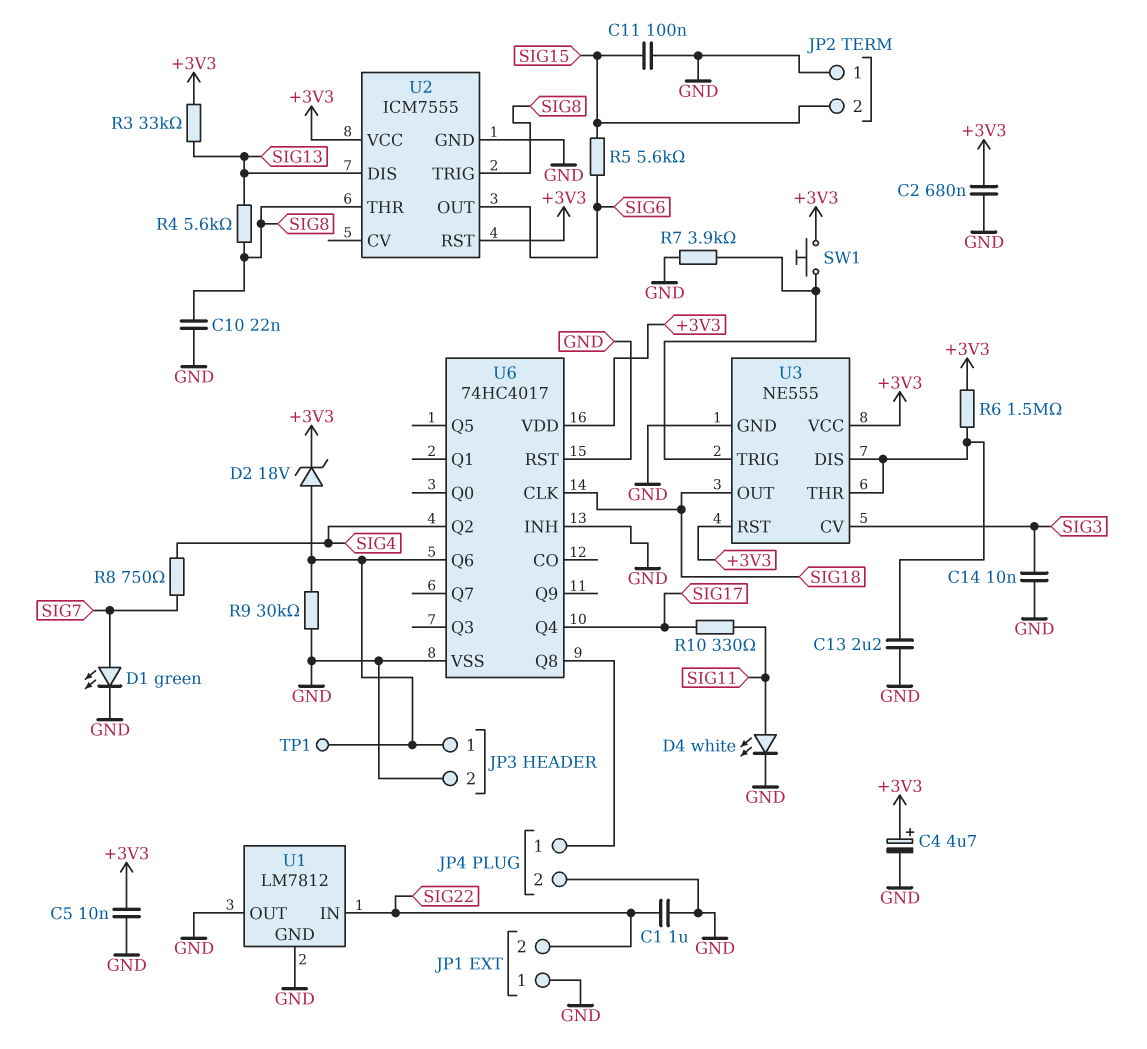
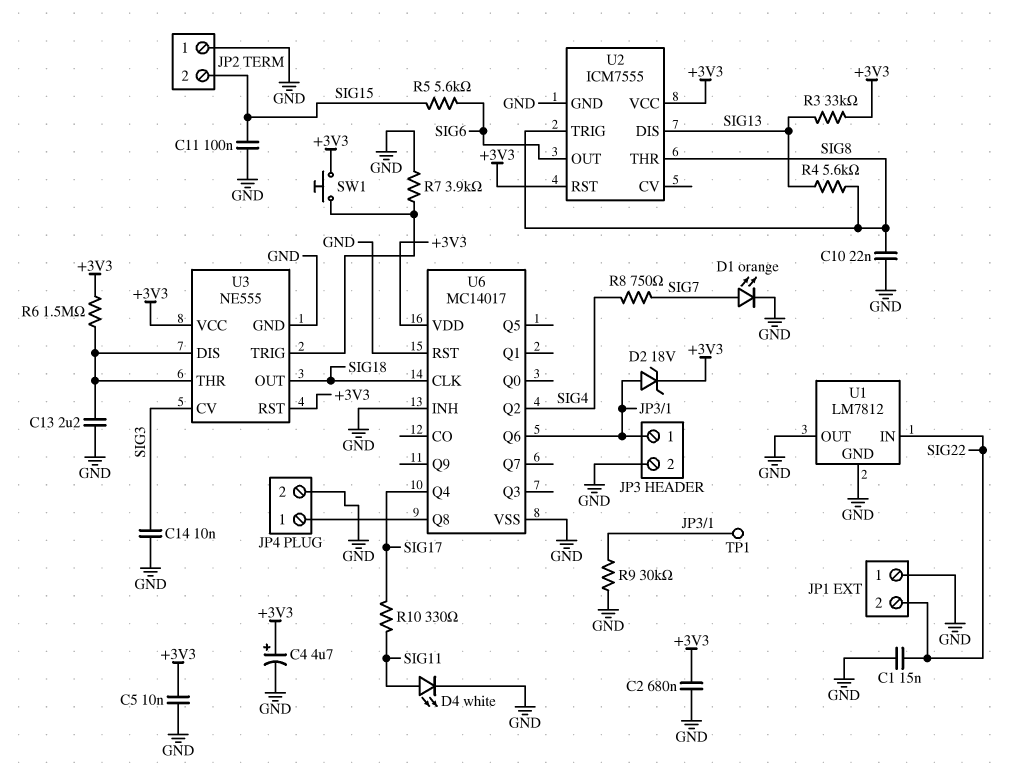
C1: 1uF (GND, SIG22) -> 15nF (GND, SIG22)
D1: LED green (A SIG7, K GND) -> LED orange (A SIG7, K GND)
U6: 74HC4017 -> MC14017

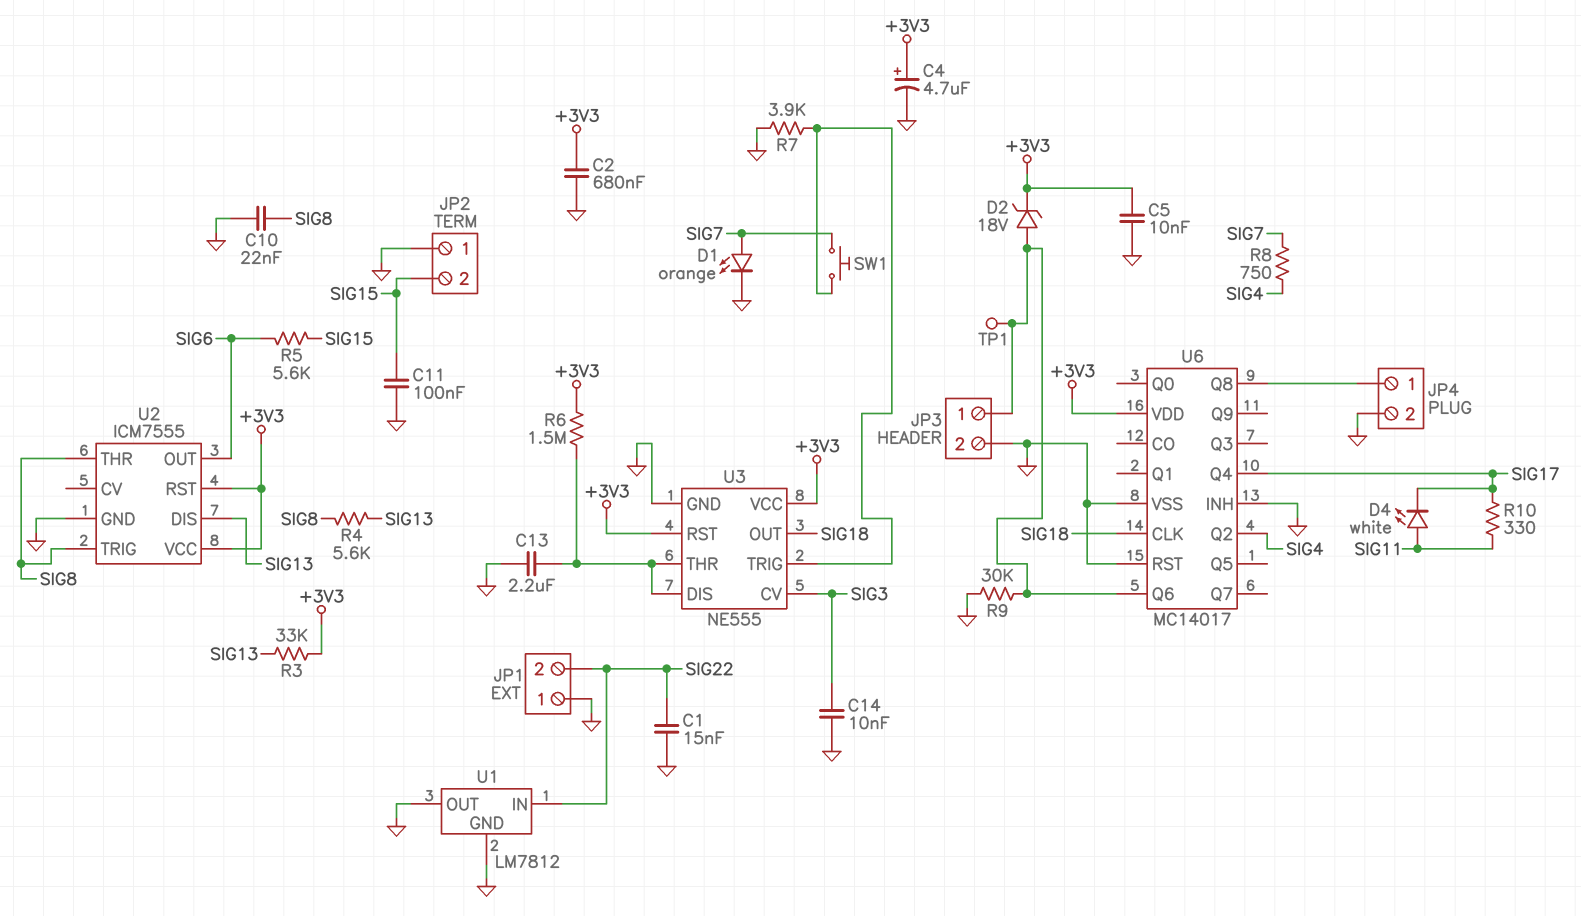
D4: LED white (A SIG11, K GND) -> LED white (A SIG11, K SIG17)
SW1: button (+3V3, U3/TRIG) -> button (SIG7, U3/TRIG)

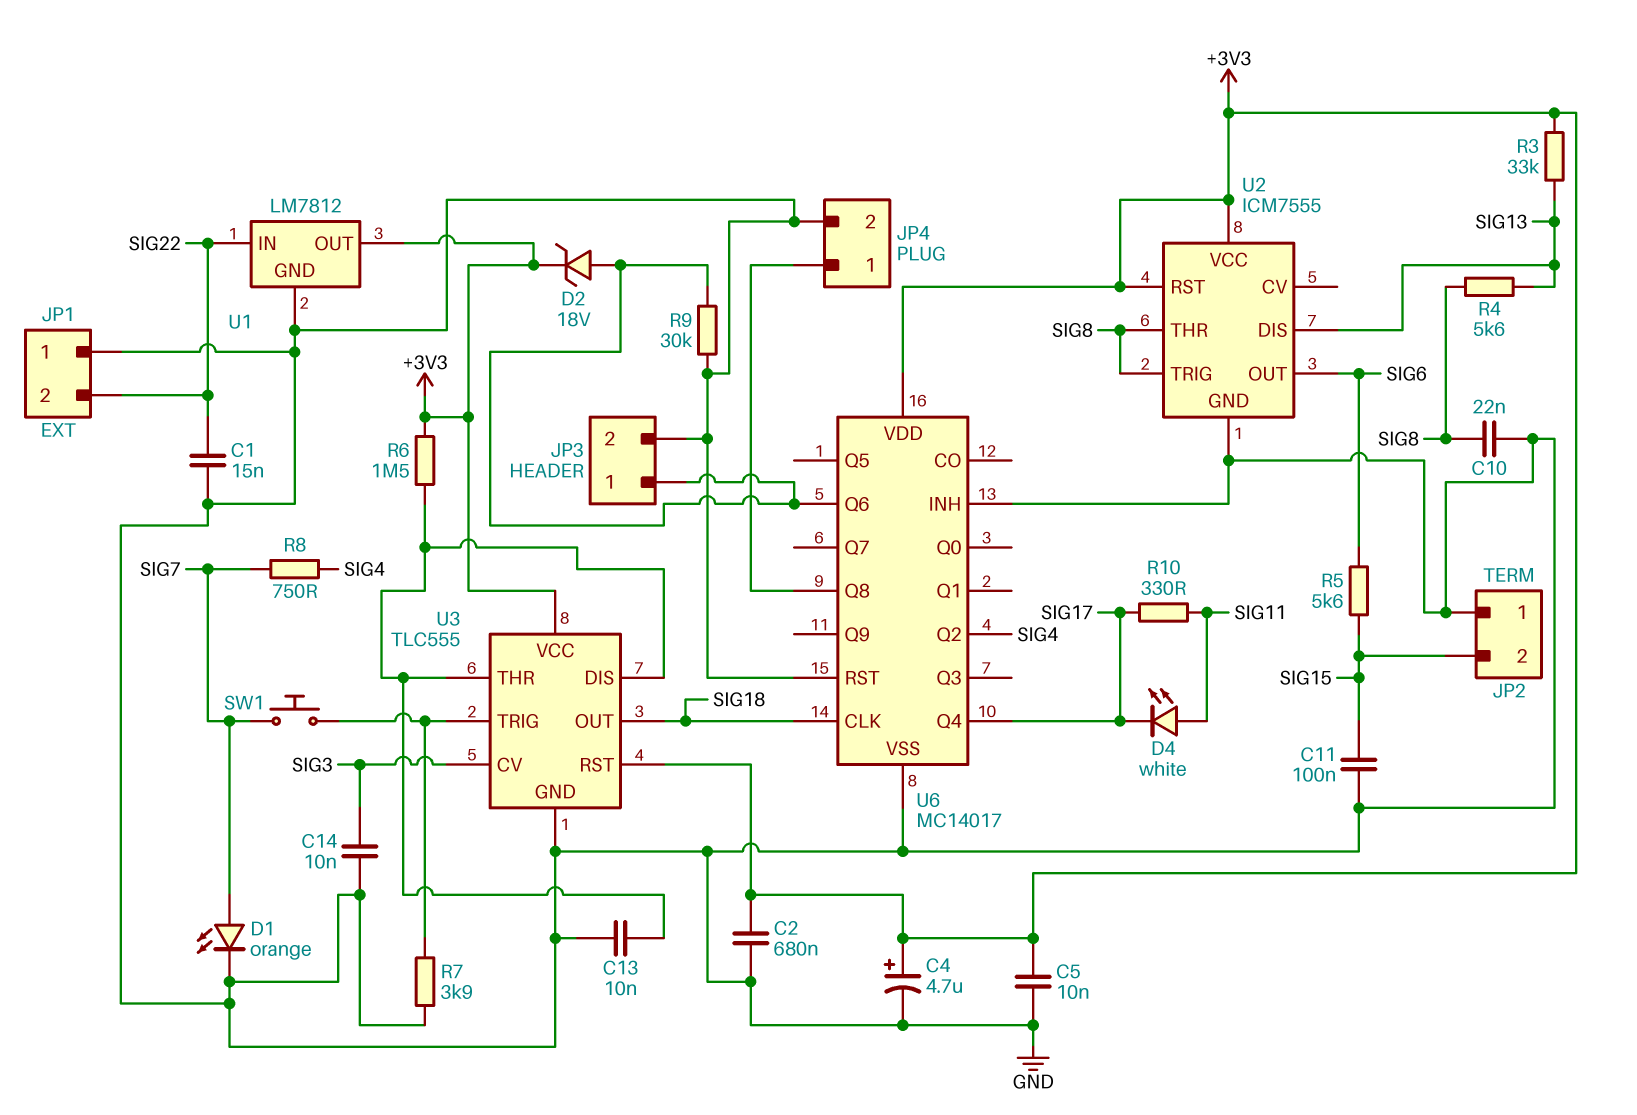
C13: 2.2uF (GND, U3/DIS) -> 10nF (GND, U3/DIS)
TP1: test point (JP3/1) -> none
U1 pin OUT: GND -> +3V3
U3: NE555 -> TLC555

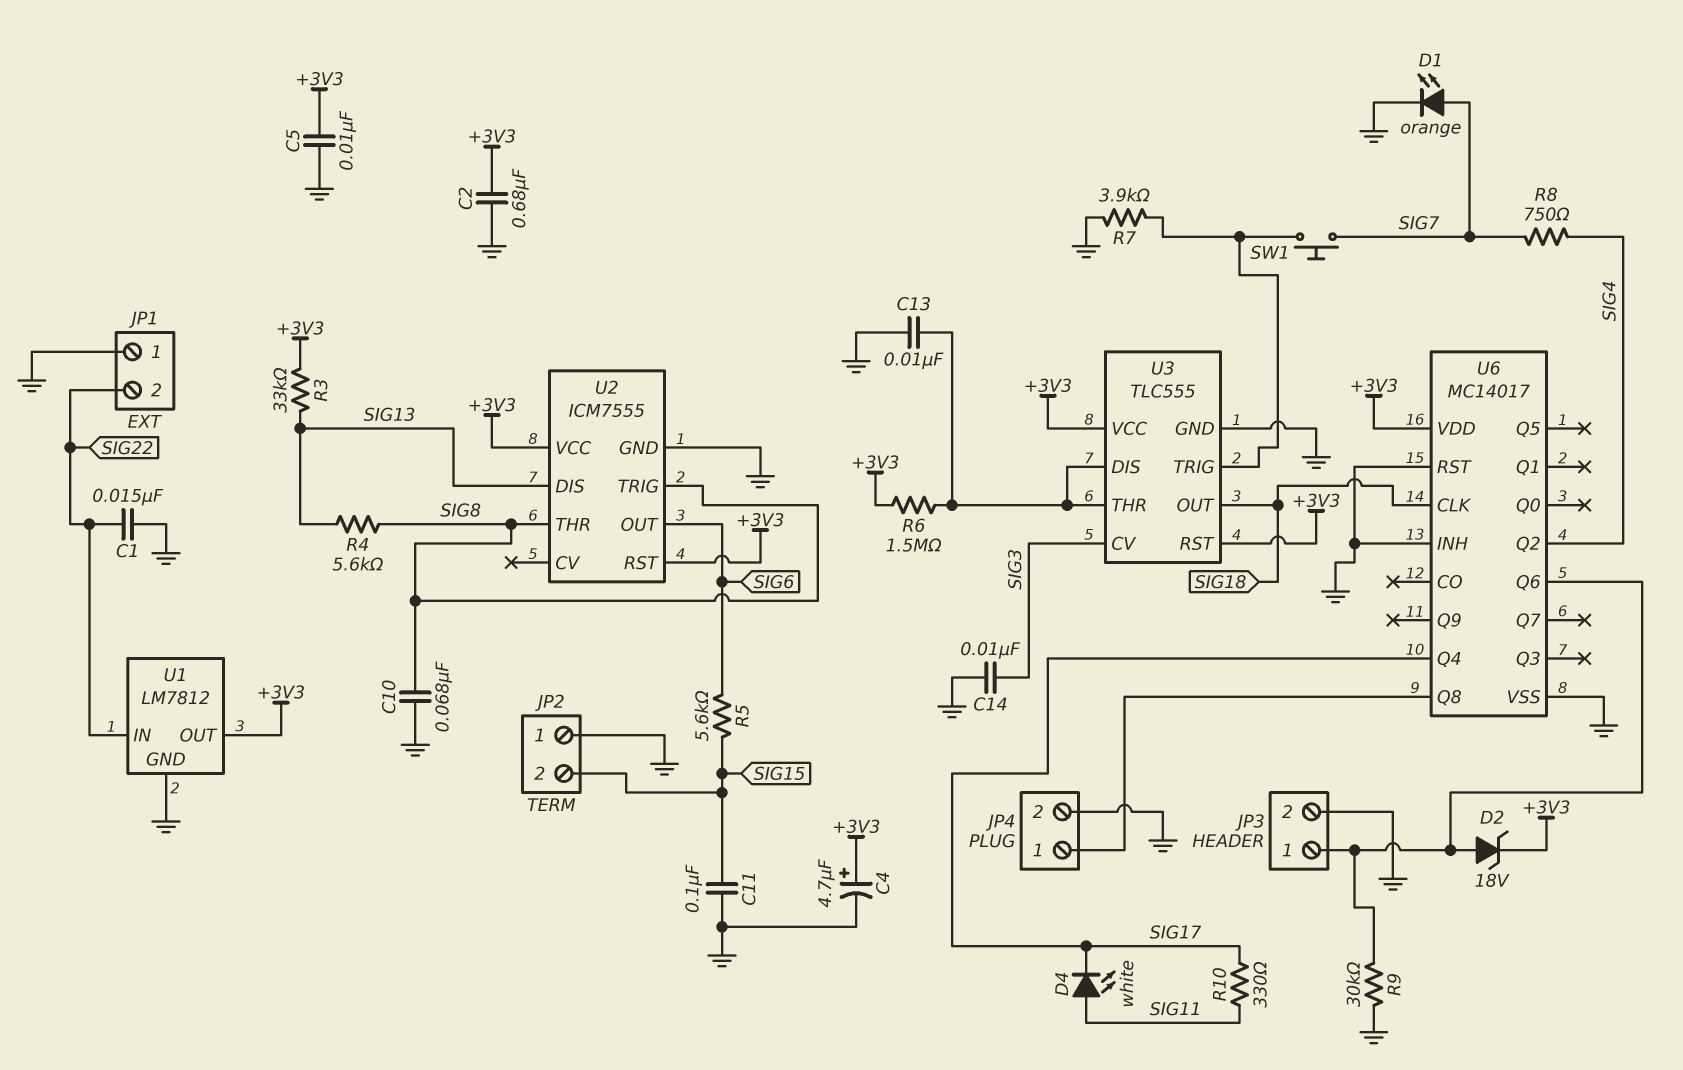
C10: 22nF (GND, SIG8) -> 68nF (GND, SIG8)

